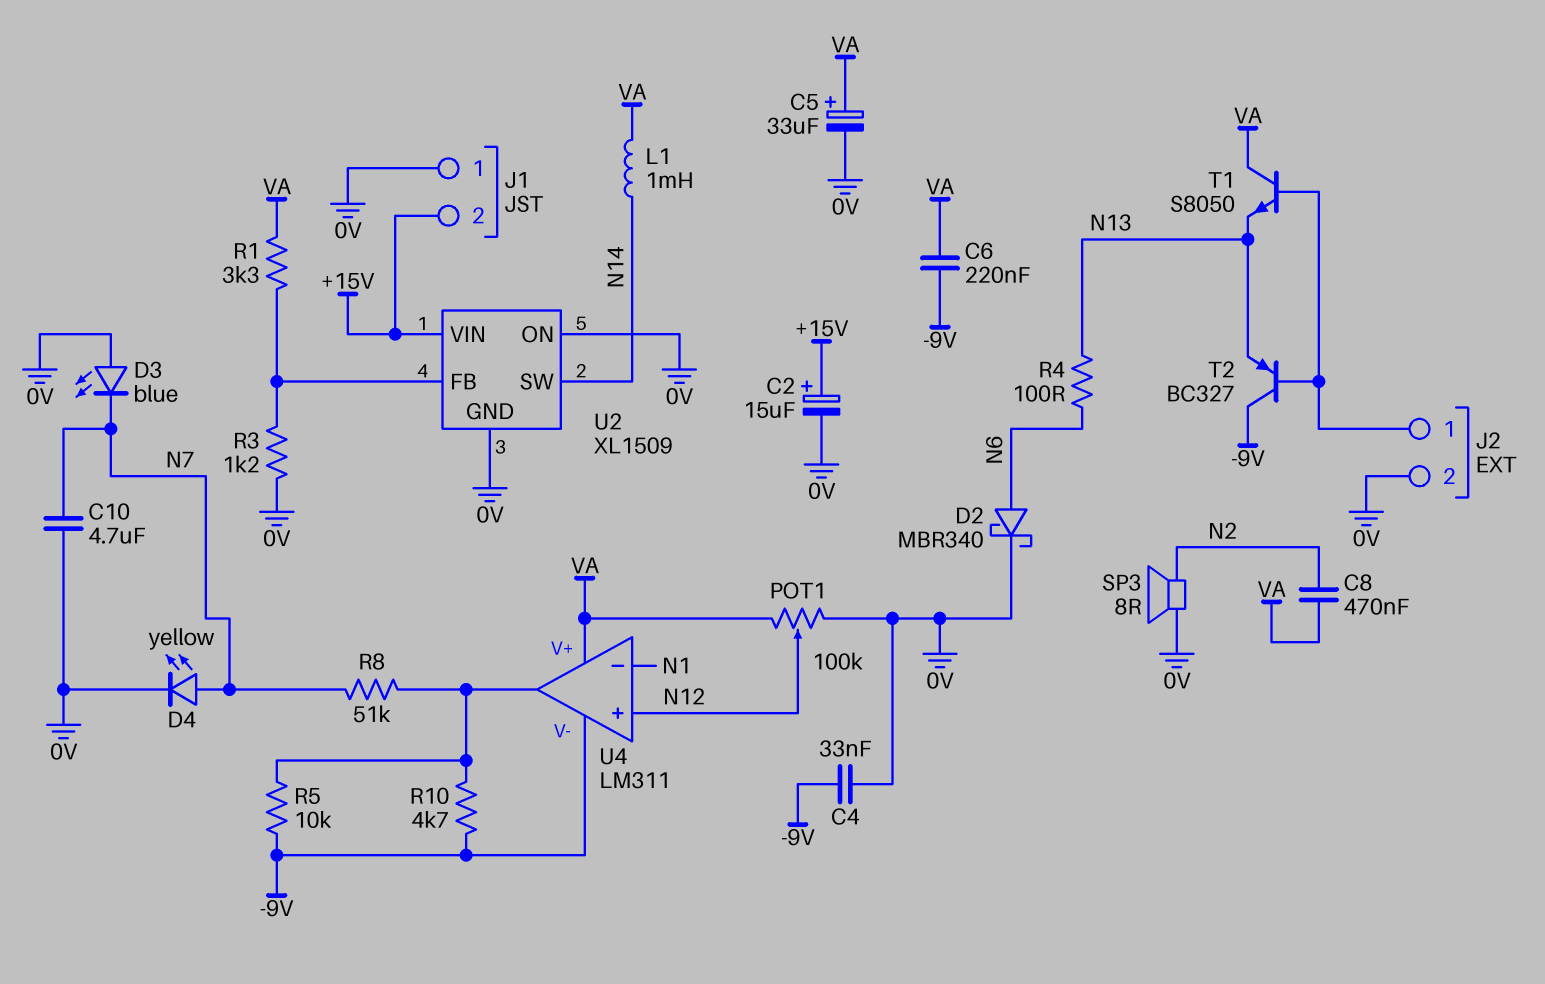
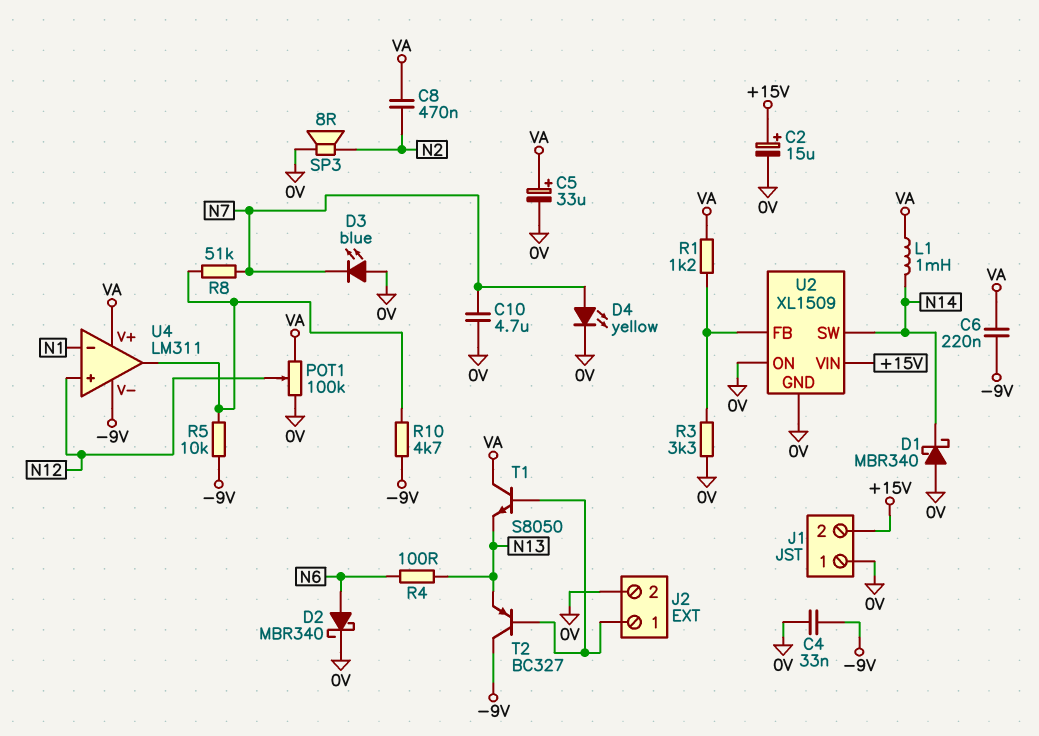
D1: none -> schottky MBR340 (A 0V, K N14)
R1: 3.3k (U2/FB, VA) -> 1.2k (U2/FB, VA)
R3: 1.2k (0V, U2/FB) -> 3.3k (0V, U2/FB)

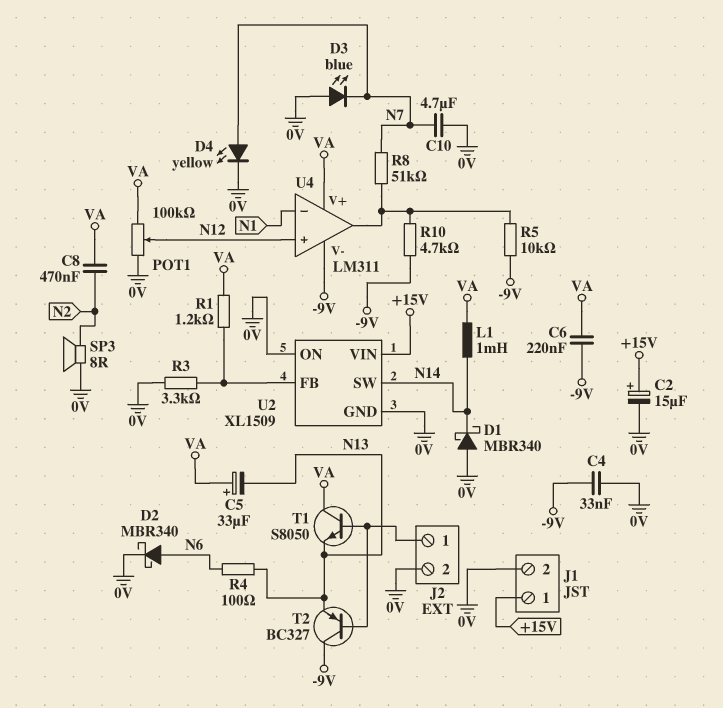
C5: 33uF (plus VA, minus 0V) -> 33uF (plus VA, minus N13)
J1 pin 1: 0V -> +15V
J1 pin 2: +15V -> 0V

